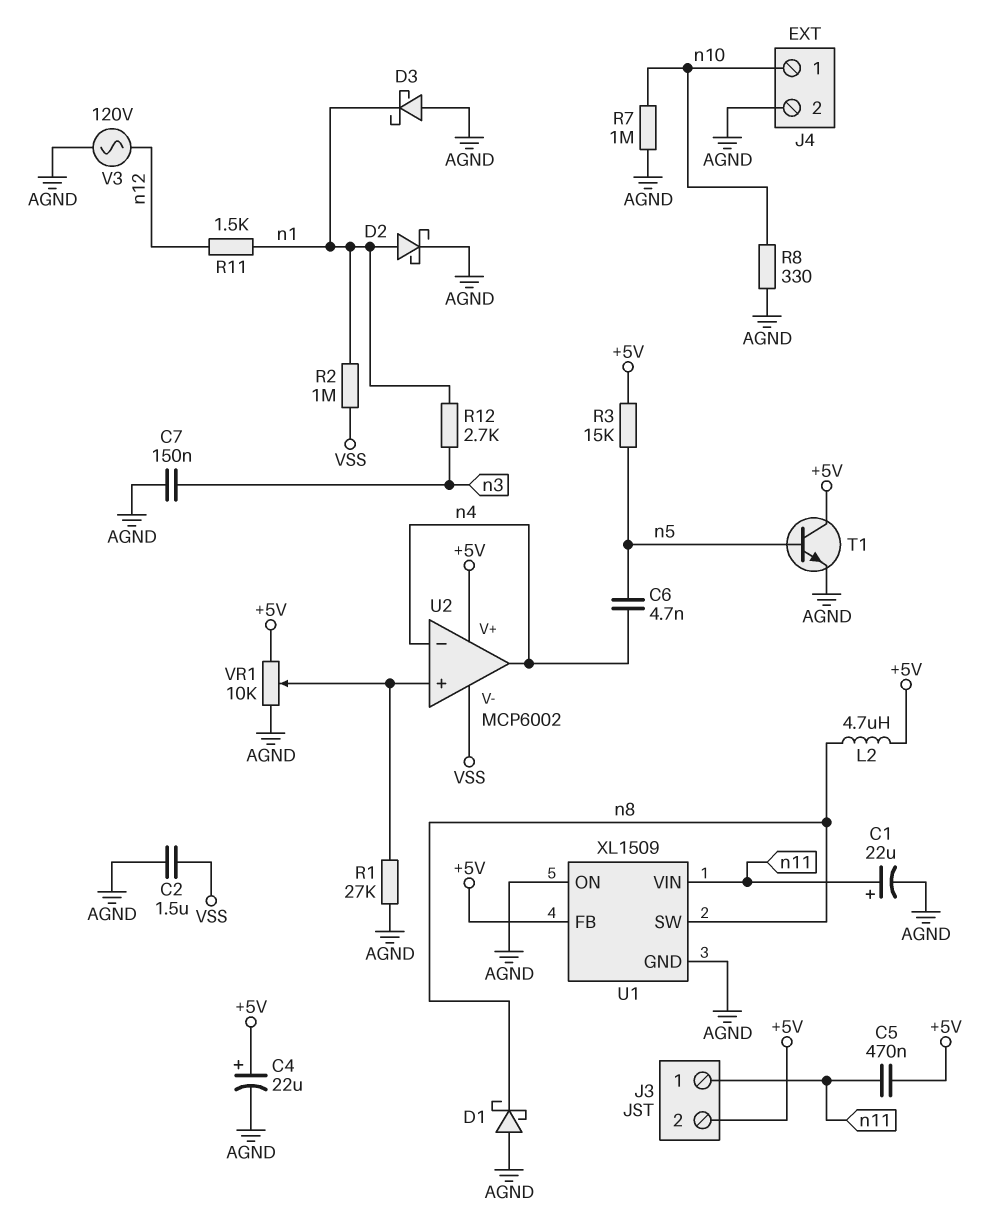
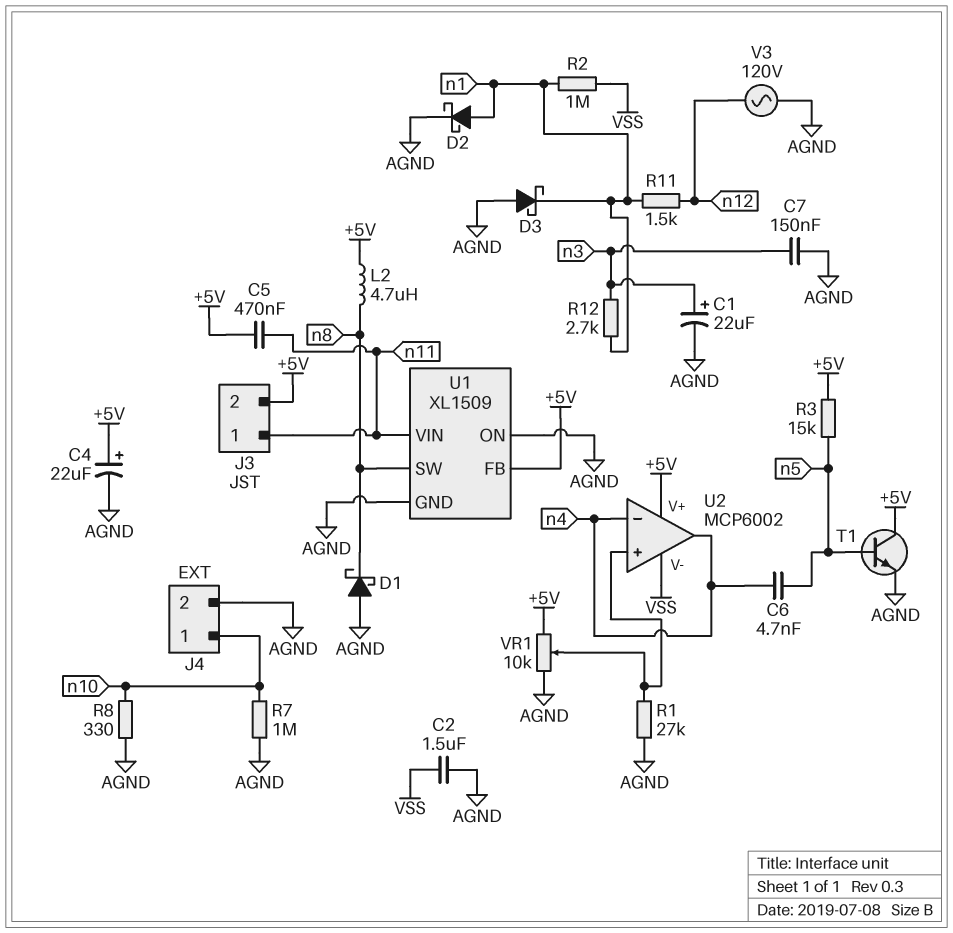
C1: 22uF (plus n11, minus AGND) -> 22uF (plus n3, minus AGND)

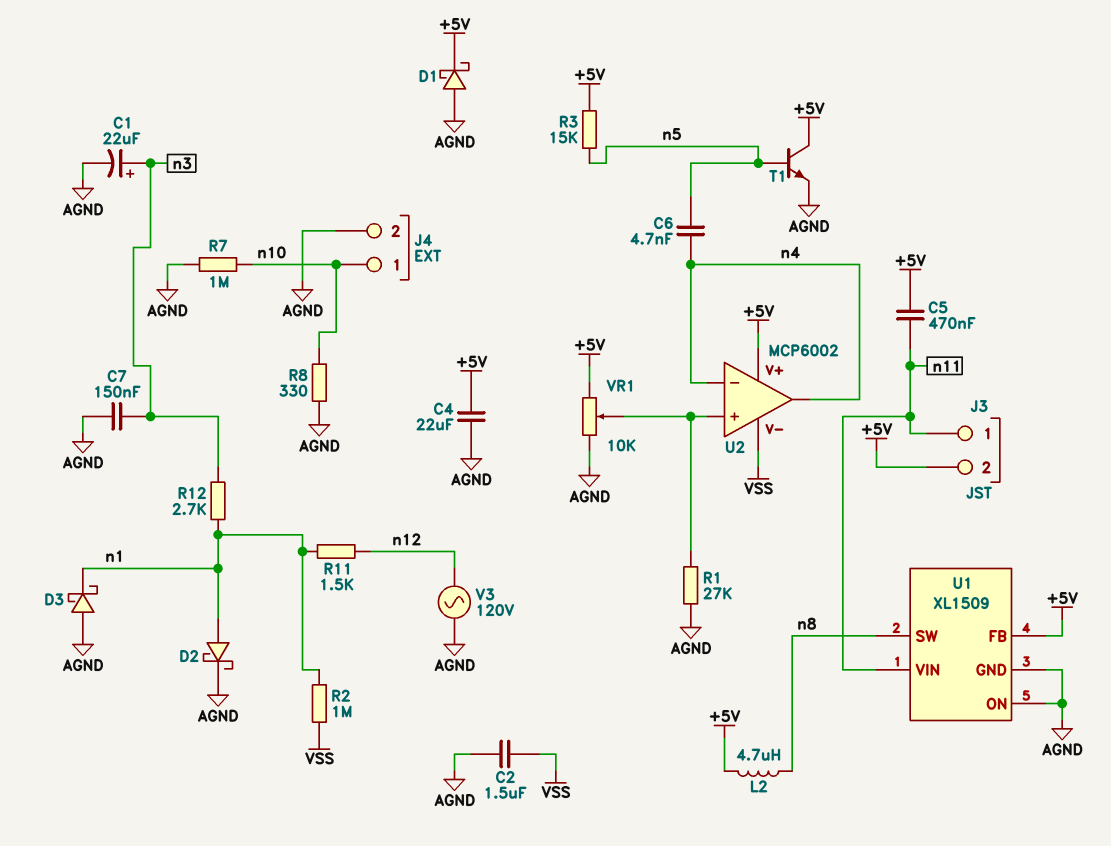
C4: 22uF (plus +5V, minus AGND) -> 22uF (+5V, AGND)
D1: schottky (A AGND, K n8) -> schottky (A AGND, K +5V)

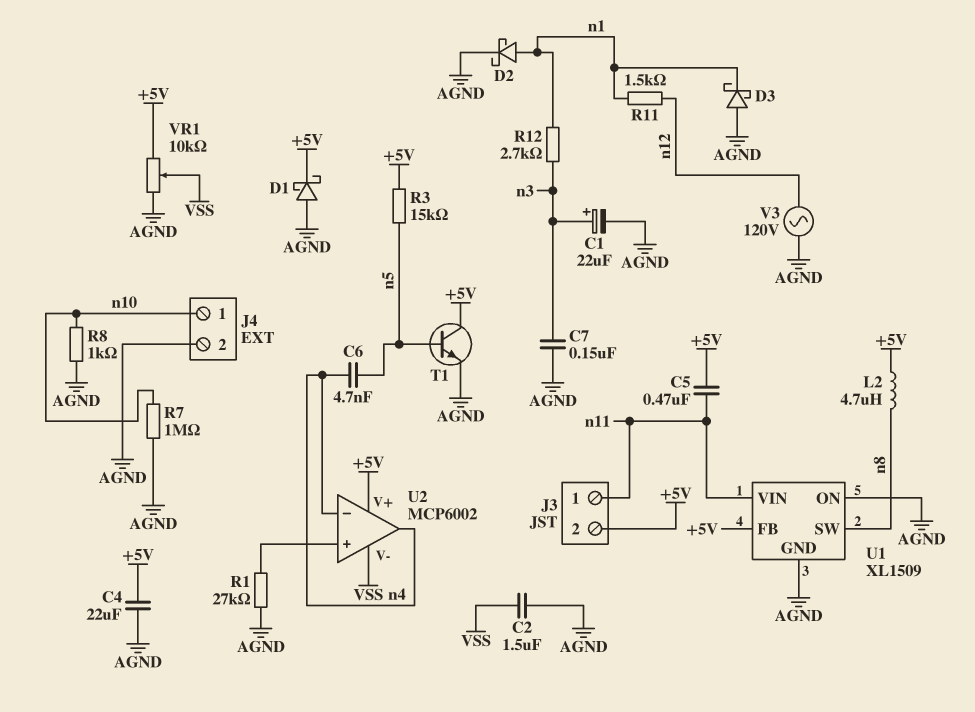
R2: 1M (VSS, n1) -> none
R8: 330 (AGND, n10) -> 1k (AGND, n10)
VR1: 10k (+5V, AGND, wiper U2/in+) -> 10k (+5V, AGND, wiper VSS)

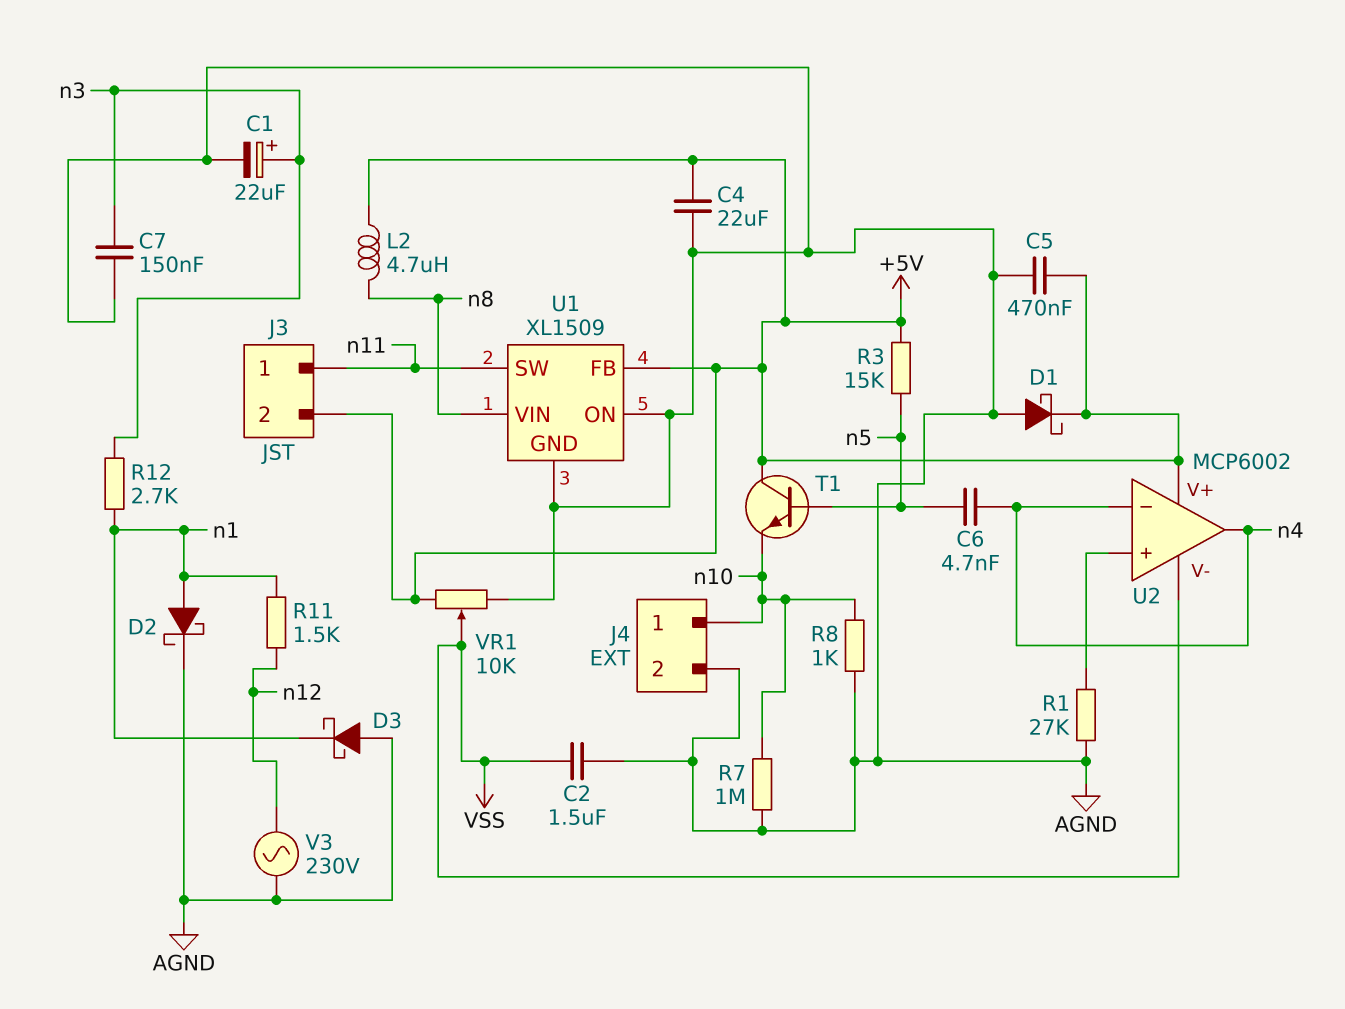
C5: 470nF (+5V, n11) -> 470nF (+5V, AGND)
T1: NPN (B n5, C +5V, E AGND) -> NPN (B n5, C +5V, E n10)
U1 pin SW: n8 -> n11
U1 pin VIN: n11 -> n8
V3: AC 120V (AGND, n12) -> AC 230V (AGND, n12)

